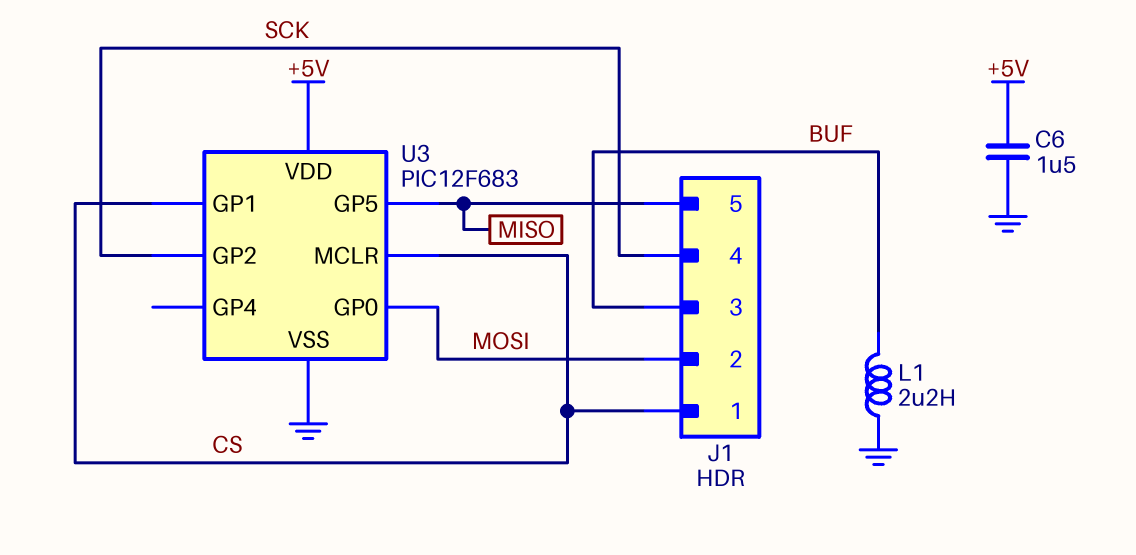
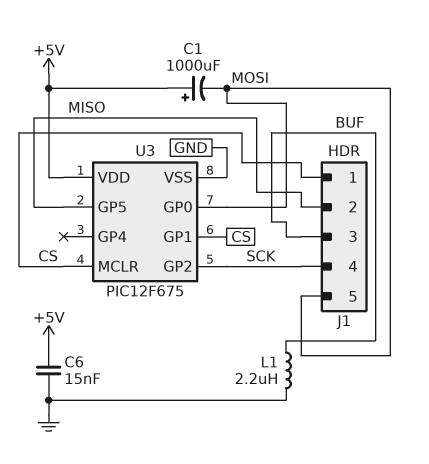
C1: none -> 1000uF (plus +5V, minus MOSI)
C6: 1.5uF (+5V, GND) -> 15nF (+5V, GND)
J1 pin 2: MOSI -> MISO
J1 pin 5: MISO -> MOSI
U3: PIC12F683 -> PIC12F675

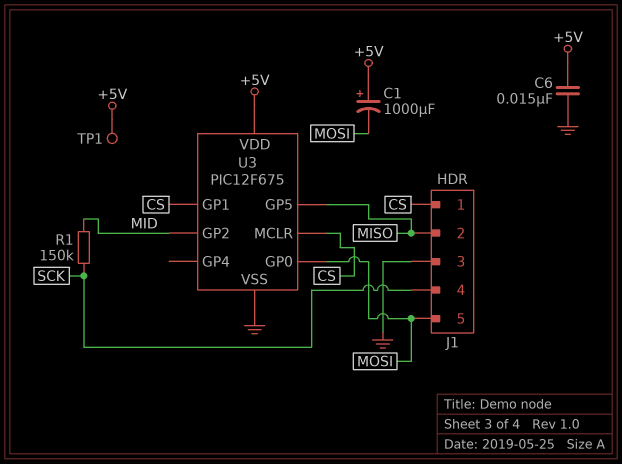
J1 pin 3: BUF -> GND
L1: 2.2uH (BUF, GND) -> none
R1: none -> 150k (MID, SCK)
TP1: none -> test point (+5V)
U3 pin GP2: SCK -> MID

